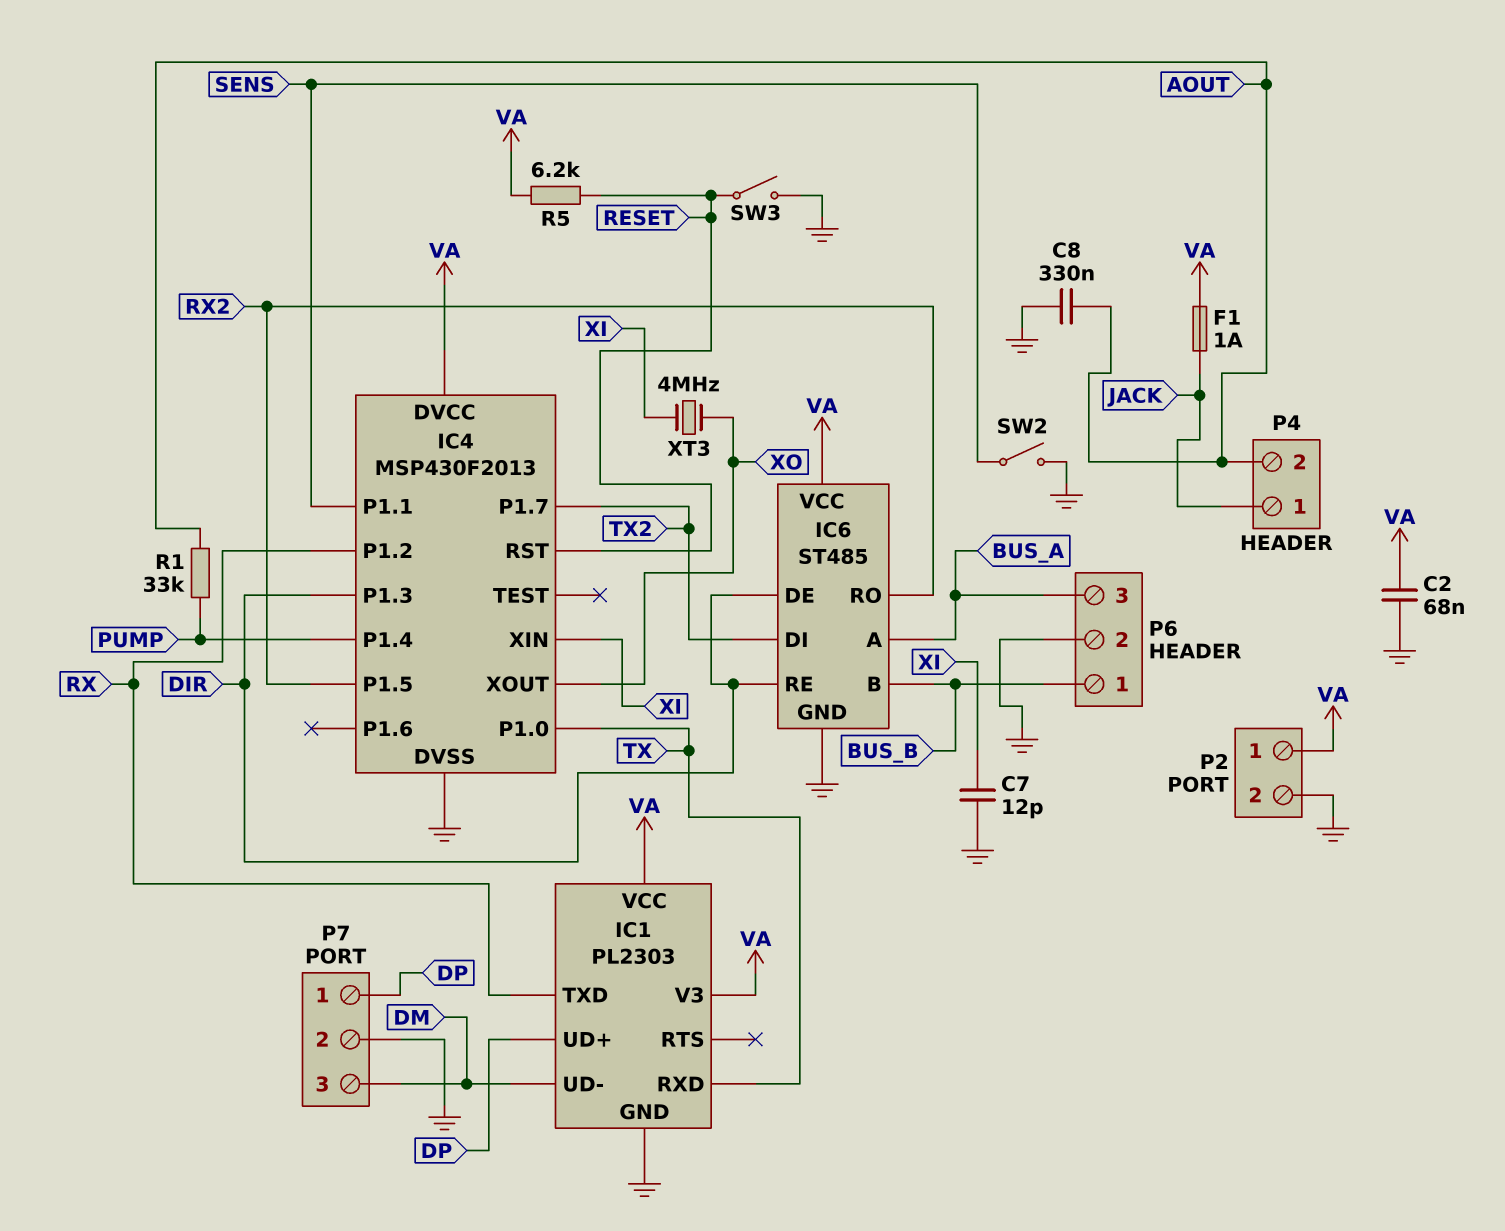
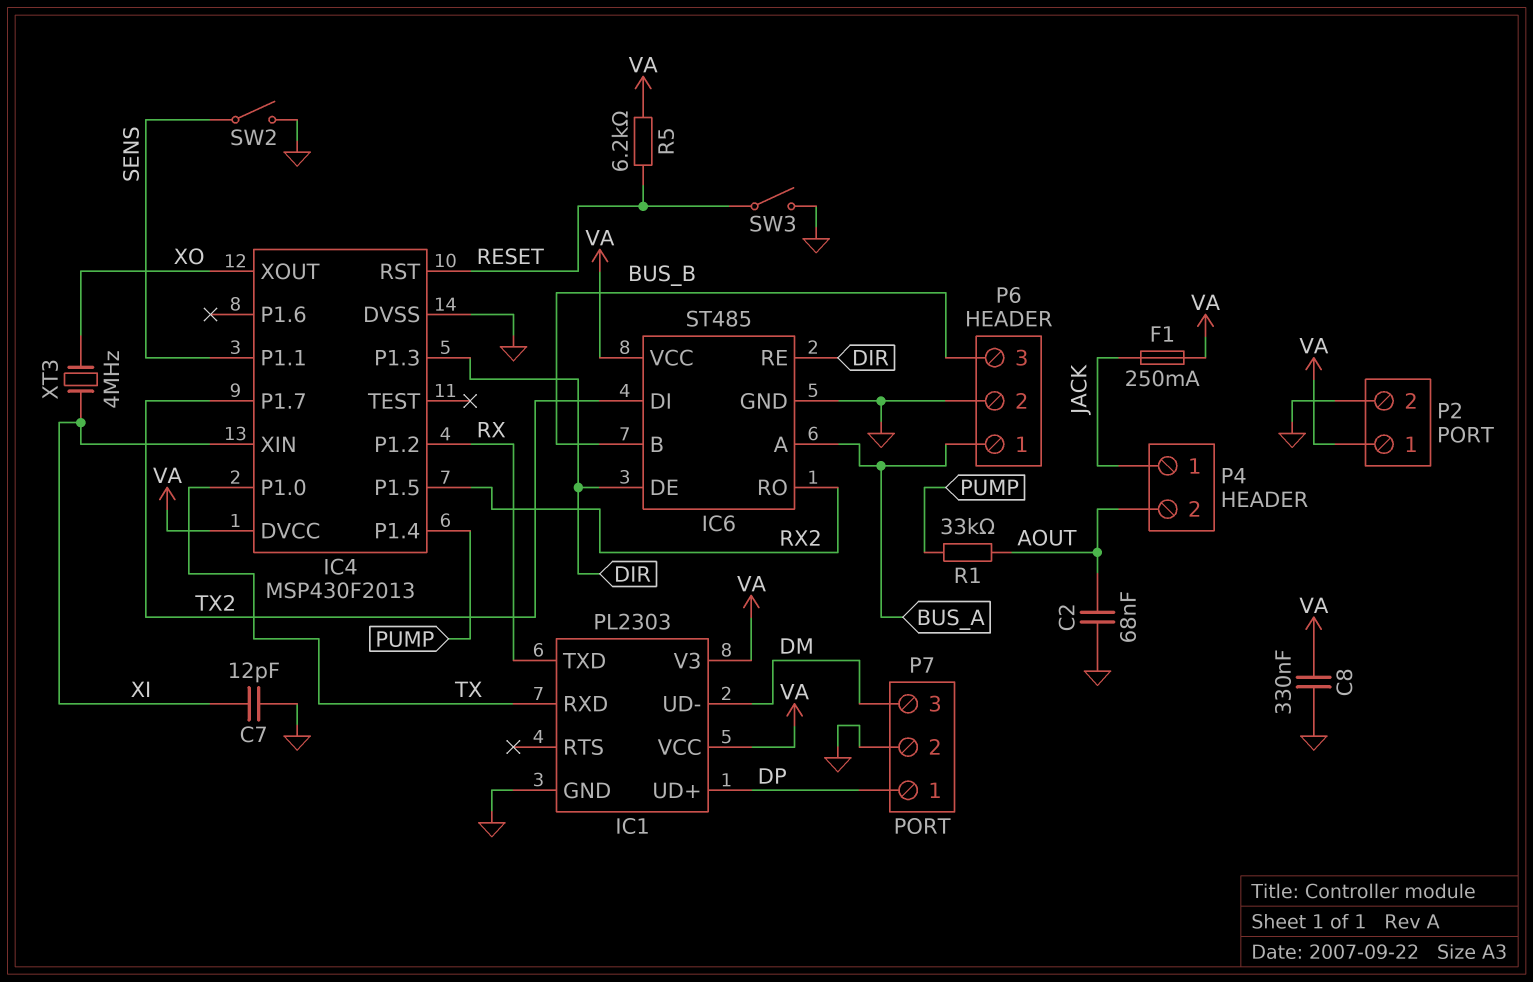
C2: 68nF (GND, VA) -> 68nF (AOUT, GND)
C8: 330nF (AOUT, GND) -> 330nF (GND, VA)
F1: 1A (JACK, VA) -> 250mA (JACK, VA)
P6 pin 1: BUS_B -> BUS_A
P6 pin 3: BUS_A -> BUS_B

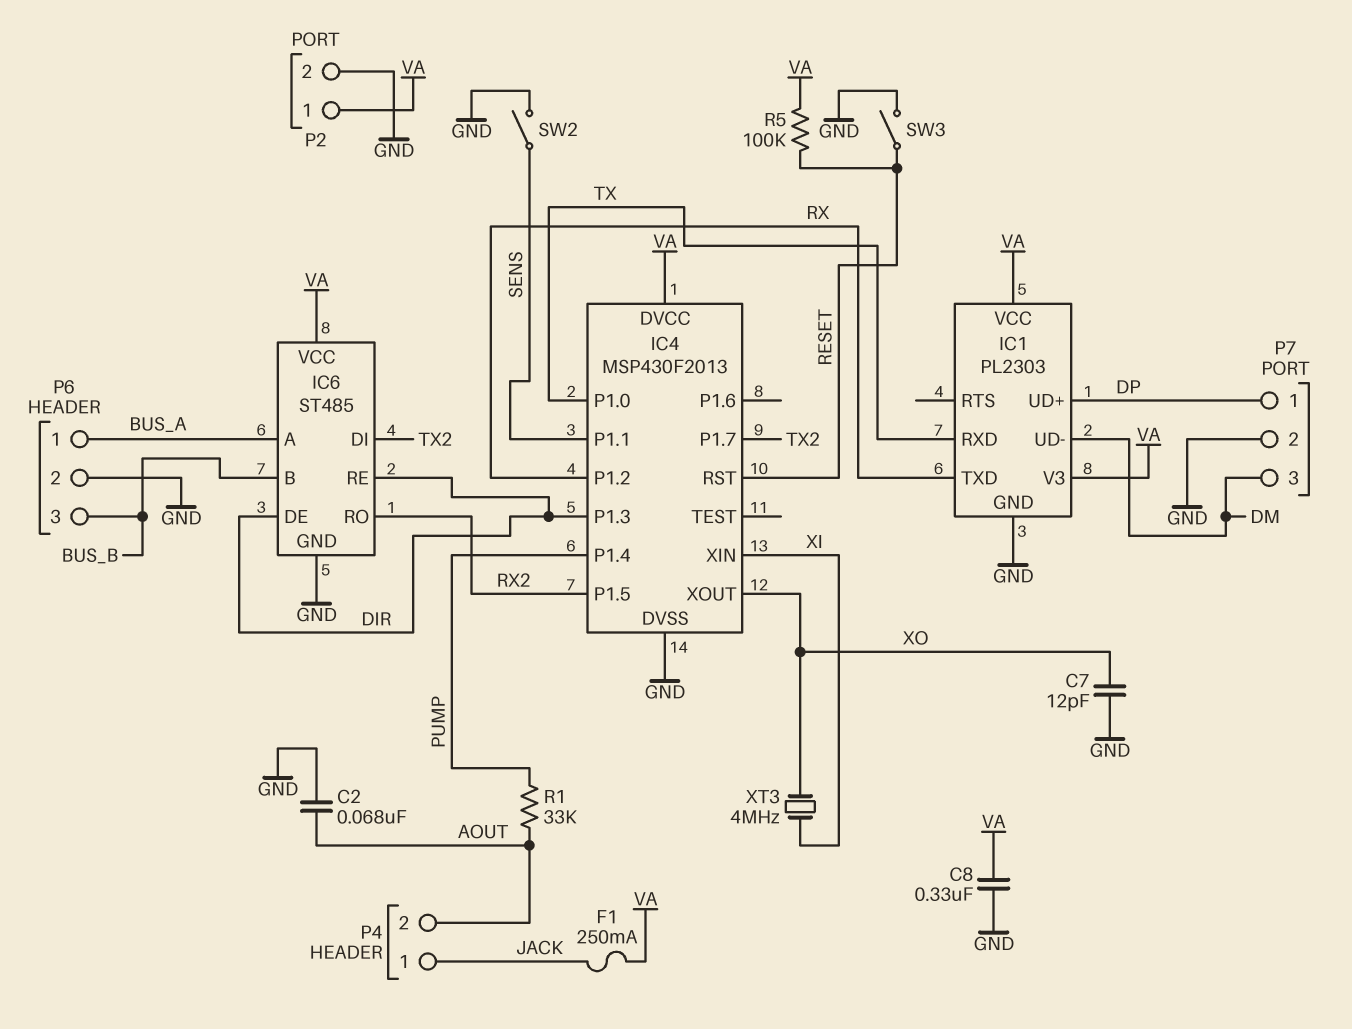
C7: 12pF (GND, XI) -> 12pF (GND, XO)
R5: 6.2k (RESET, VA) -> 100k (RESET, VA)

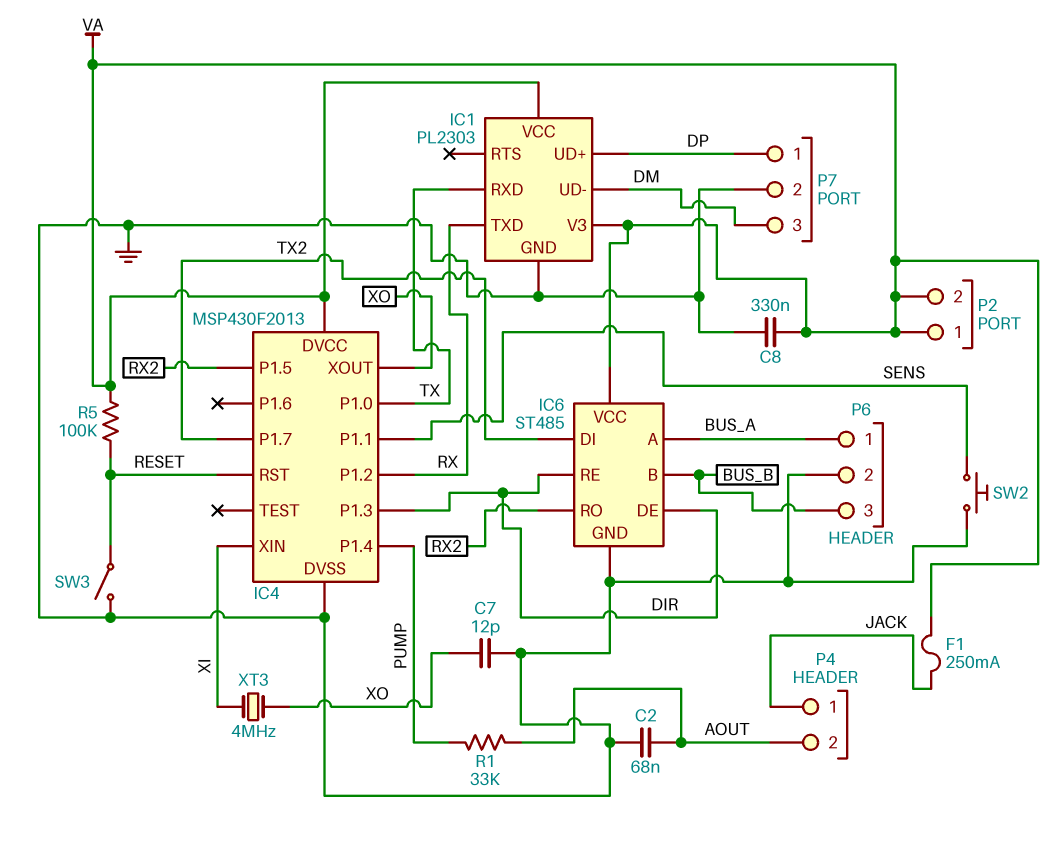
P2 pin 2: GND -> VA
SW2: switch (GND, SENS) -> button (GND, SENS)

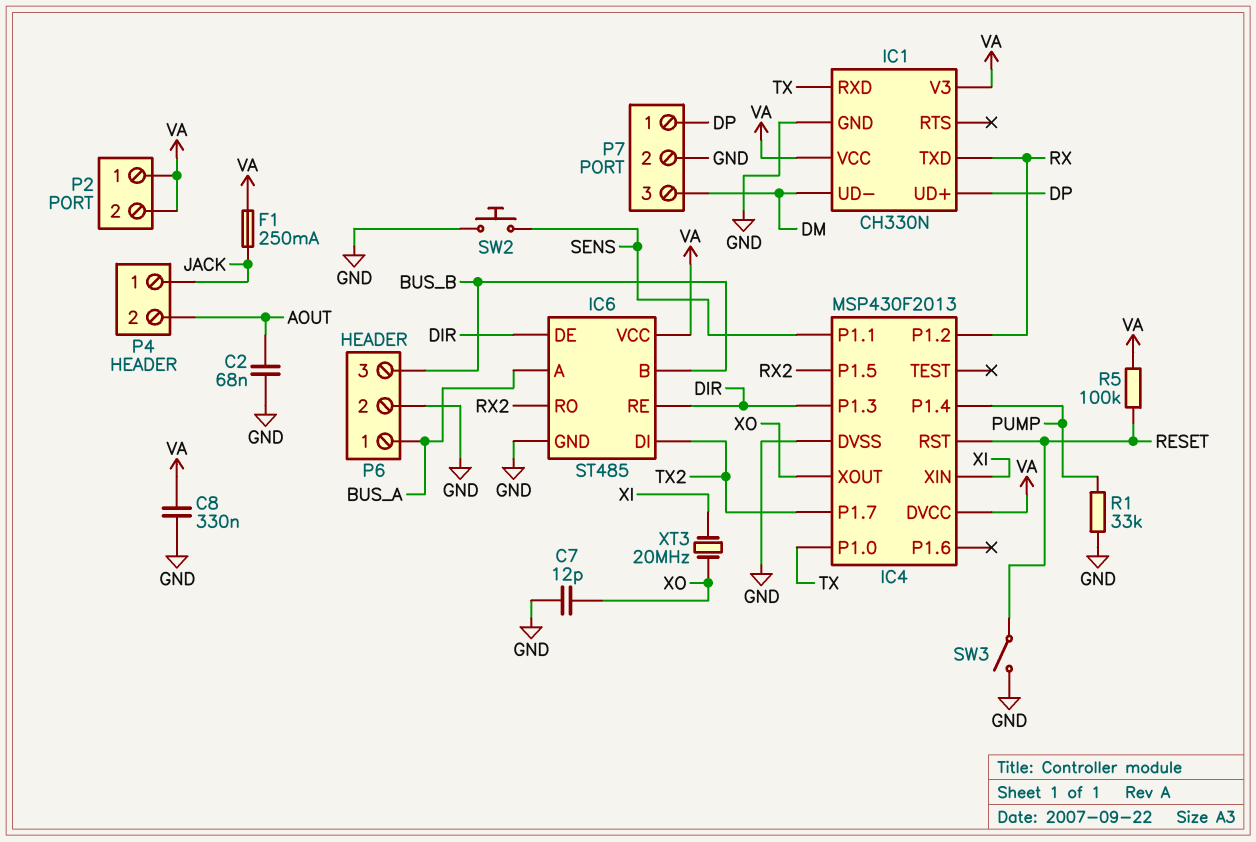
IC1: PL2303 -> CH330N
R1: 33k (AOUT, PUMP) -> 33k (GND, PUMP)
XT3: 4MHz (XI, XO) -> 20MHz (XI, XO)

